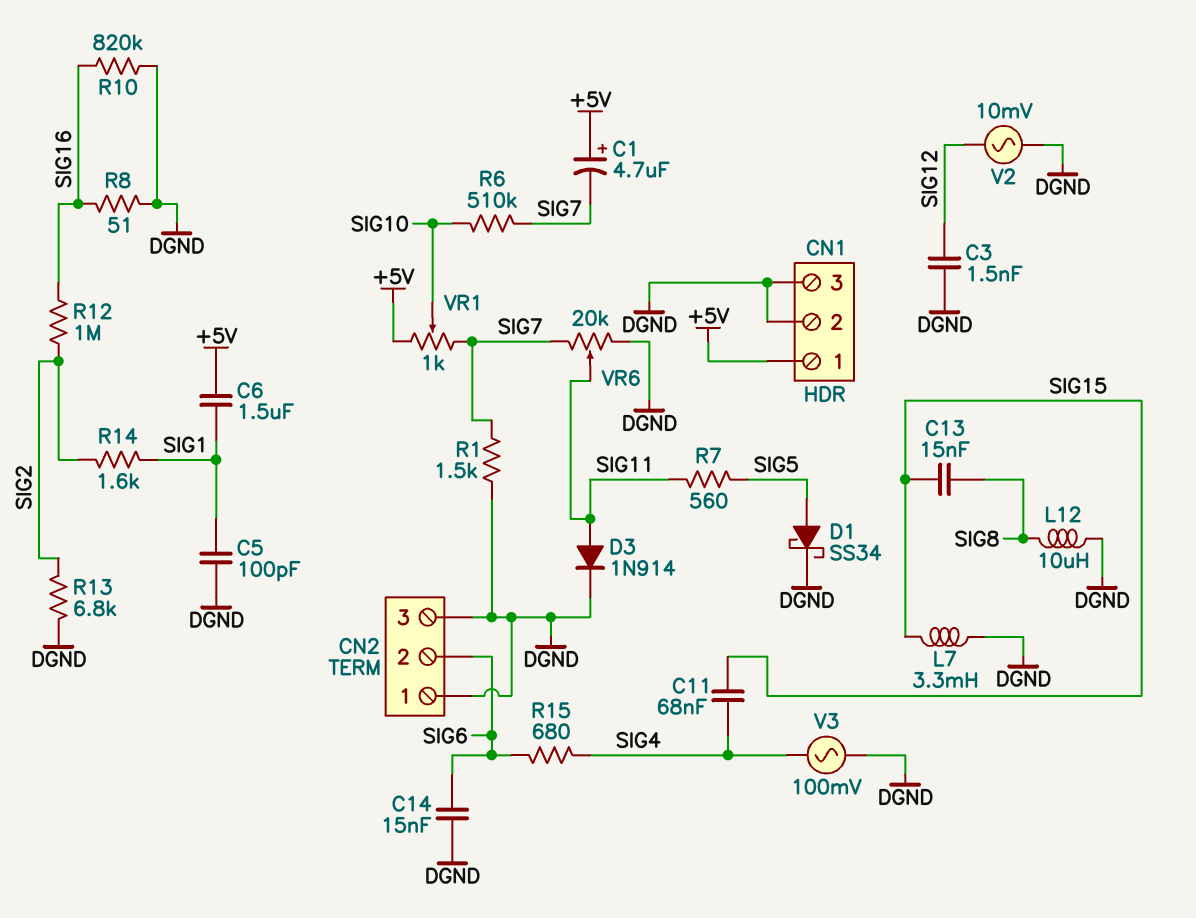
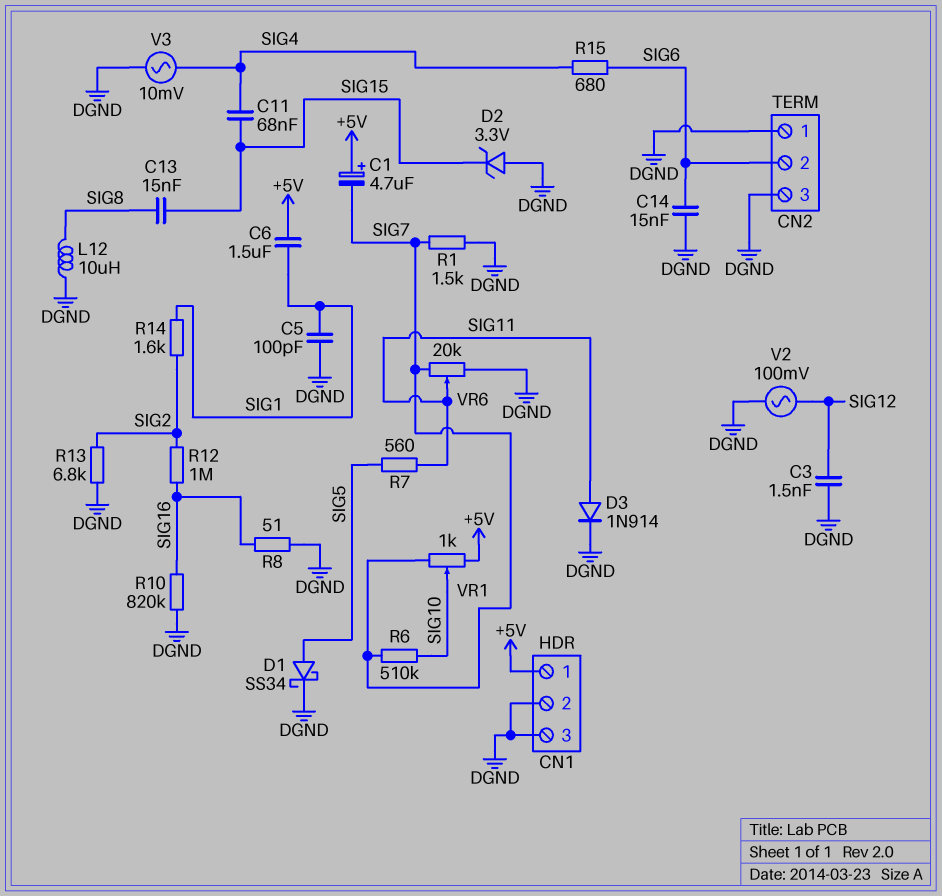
D2: none -> zener 3.3V (A DGND, K SIG15)
L7: 3.3mH (DGND, SIG15) -> none
V2: AC 10mV (DGND, SIG12) -> AC 100mV (DGND, SIG12)
V3: AC 100mV (DGND, SIG4) -> AC 10mV (DGND, SIG4)

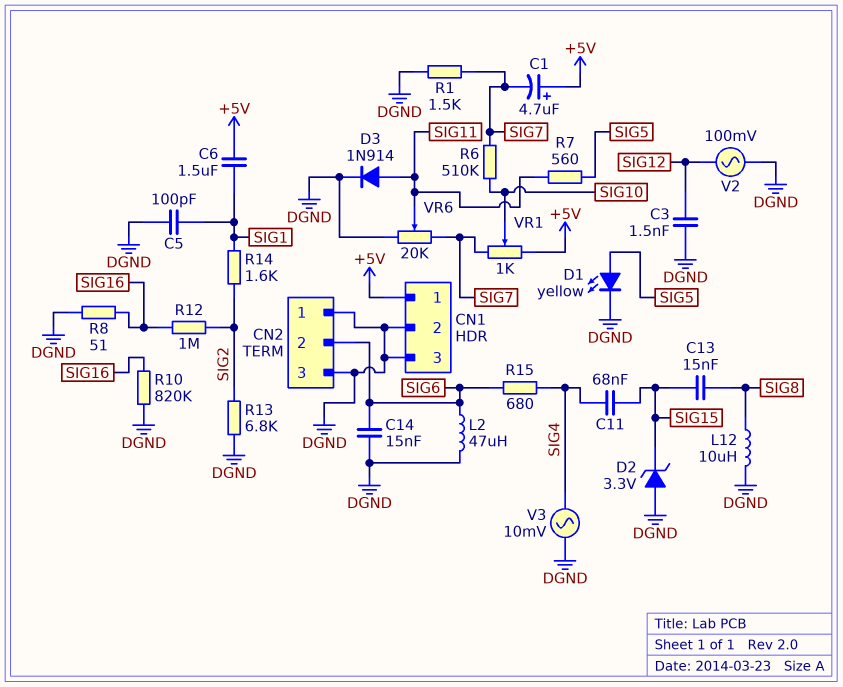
D1: schottky SS34 (A SIG5, K DGND) -> LED yellow (A SIG5, K DGND)
L2: none -> 47uH (DGND, SIG6)

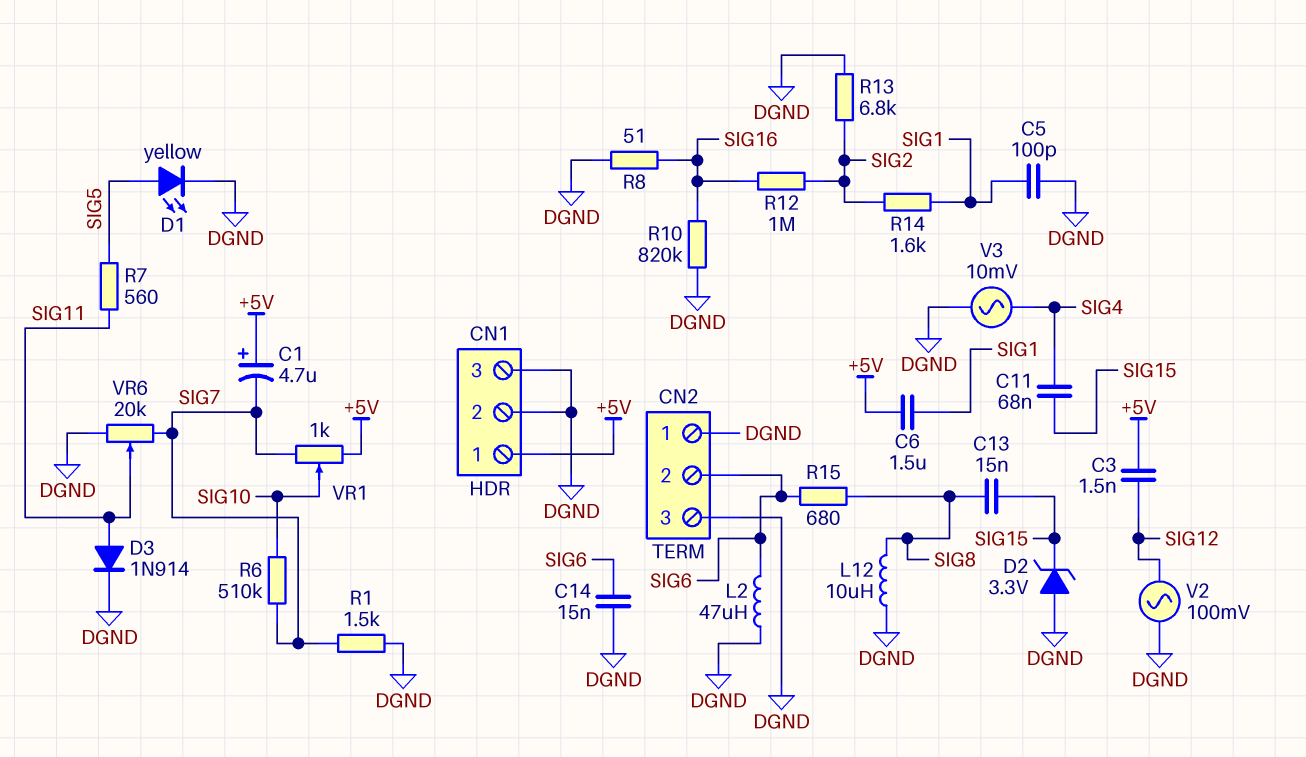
C3: 1.5nF (DGND, SIG12) -> 1.5nF (+5V, SIG12)
R15: 680 (SIG4, SIG6) -> 680 (SIG6, SIG8)

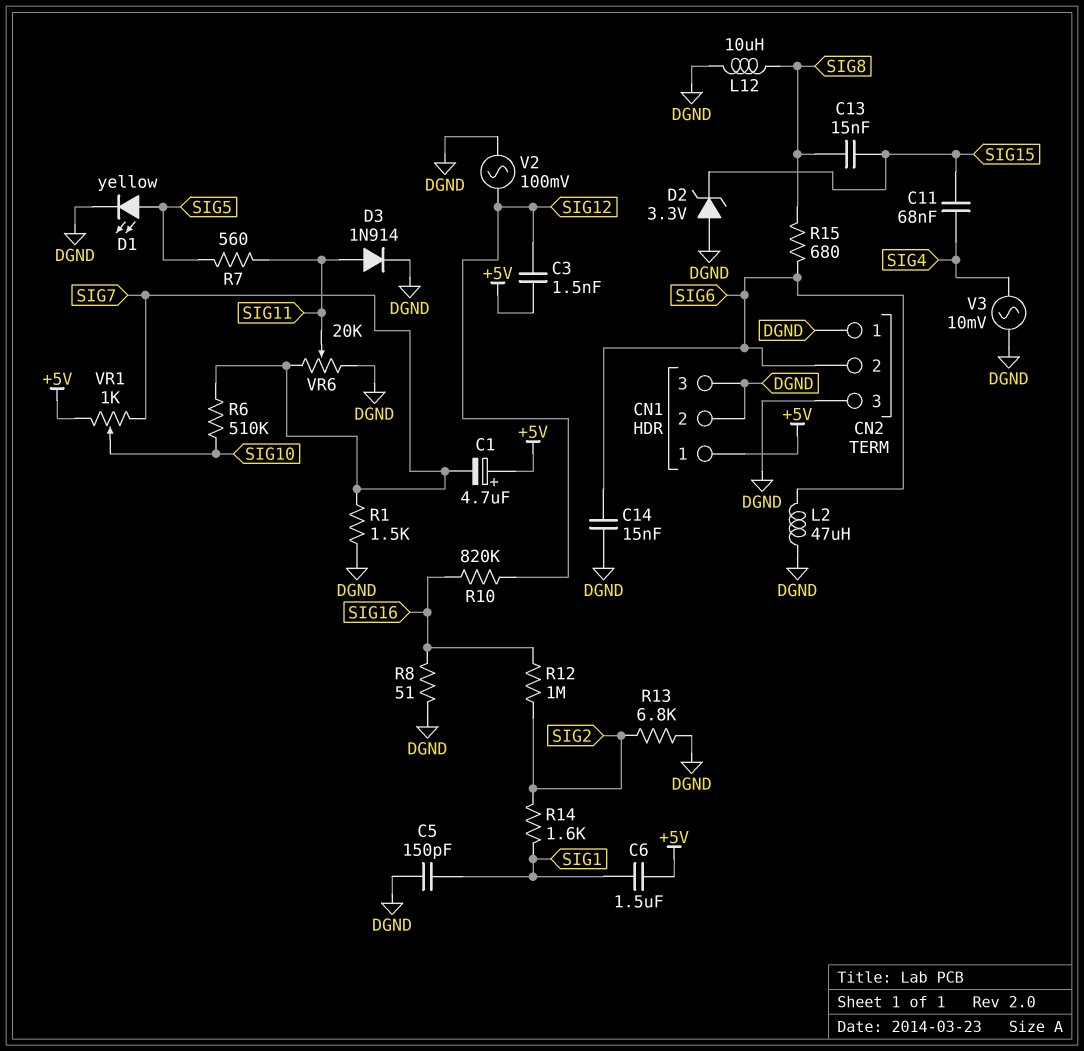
C5: 100pF (DGND, SIG1) -> 150pF (DGND, SIG1)
R10: 820k (DGND, SIG16) -> 820k (SIG12, SIG16)

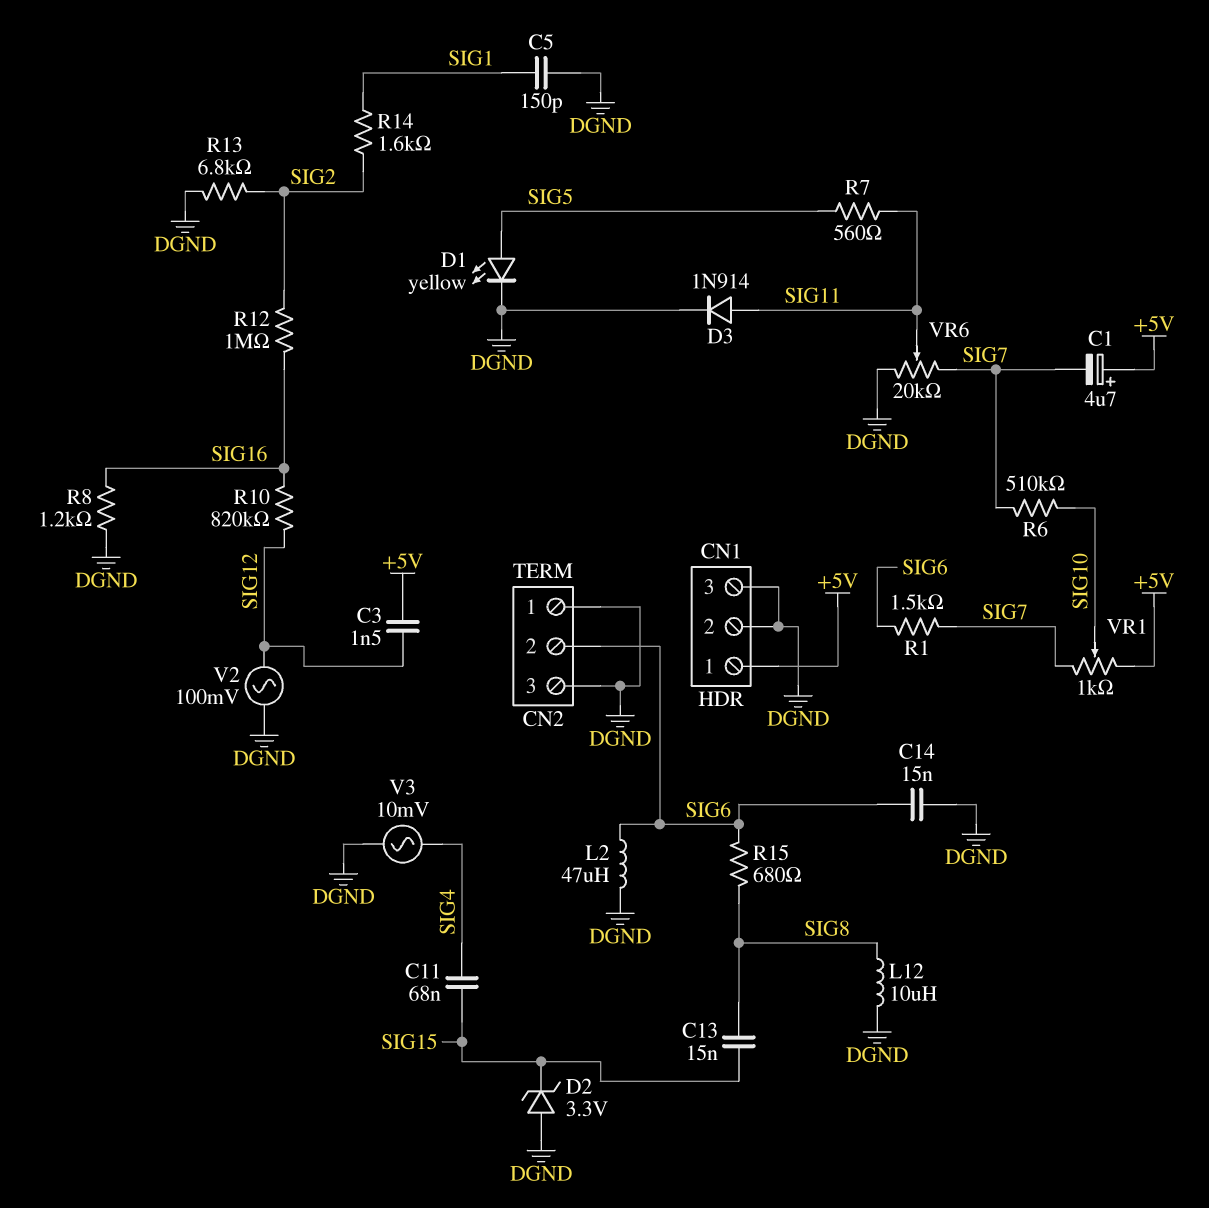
C6: 1.5uF (+5V, SIG1) -> none
R1: 1.5k (DGND, SIG7) -> 1.5k (SIG6, SIG7)
R8: 51 (DGND, SIG16) -> 1.2k (DGND, SIG16)

